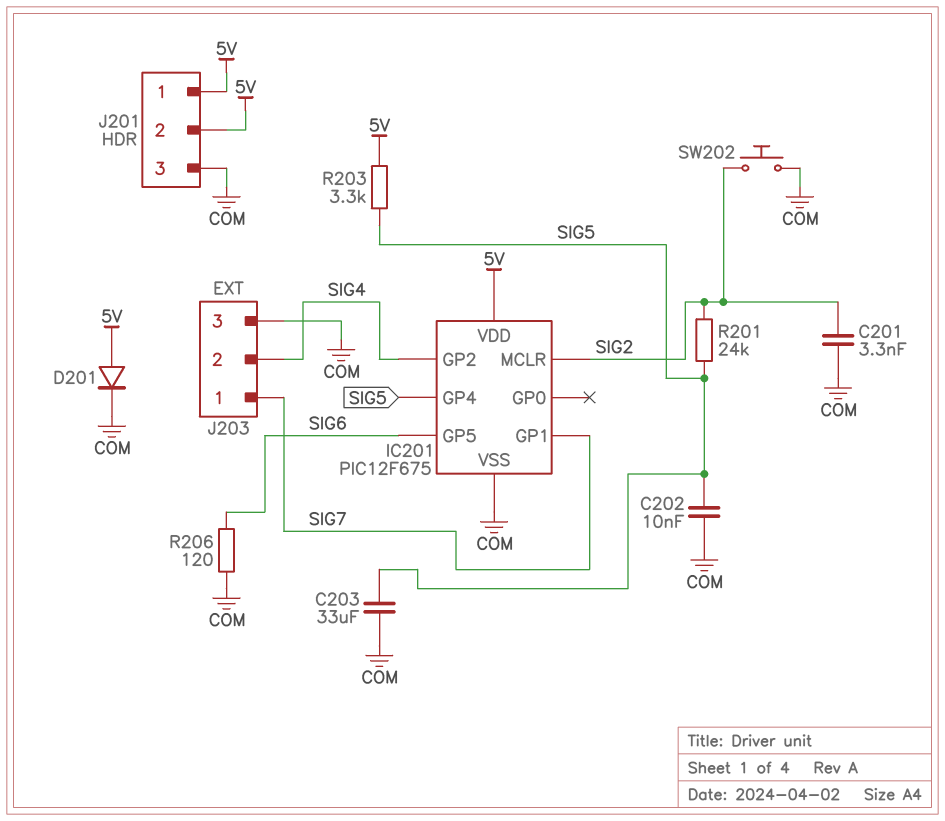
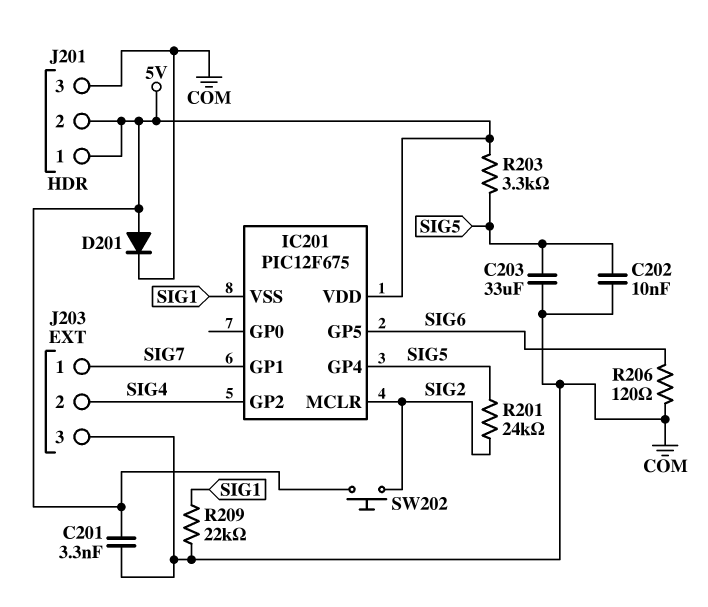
C201: 3.3nF (COM, SIG2) -> 3.3nF (5V, COM)
IC201 pin VSS: COM -> SIG1
R209: none -> 22k (COM, SIG1)
SW202: button (COM, SIG2) -> button (5V, SIG2)

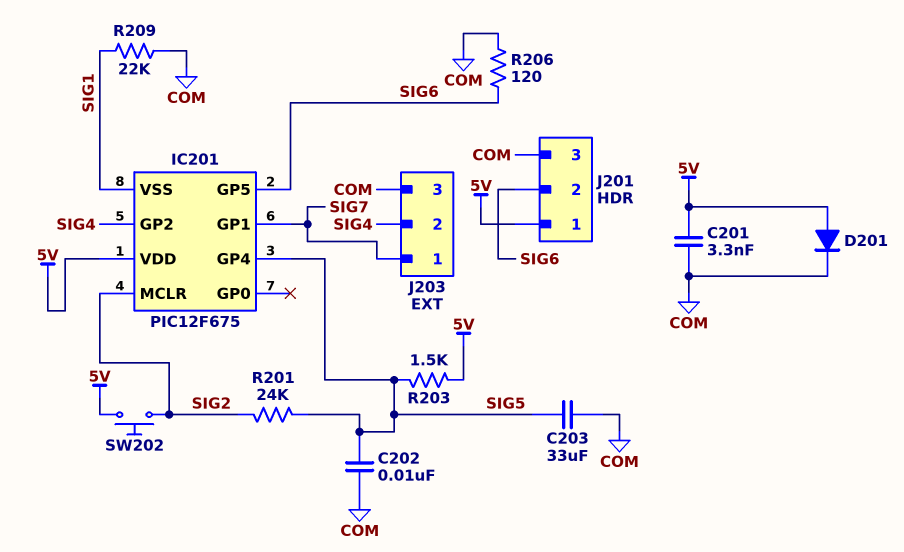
J201 pin 2: 5V -> SIG6
R203: 3.3k (5V, SIG5) -> 1.5k (5V, SIG5)

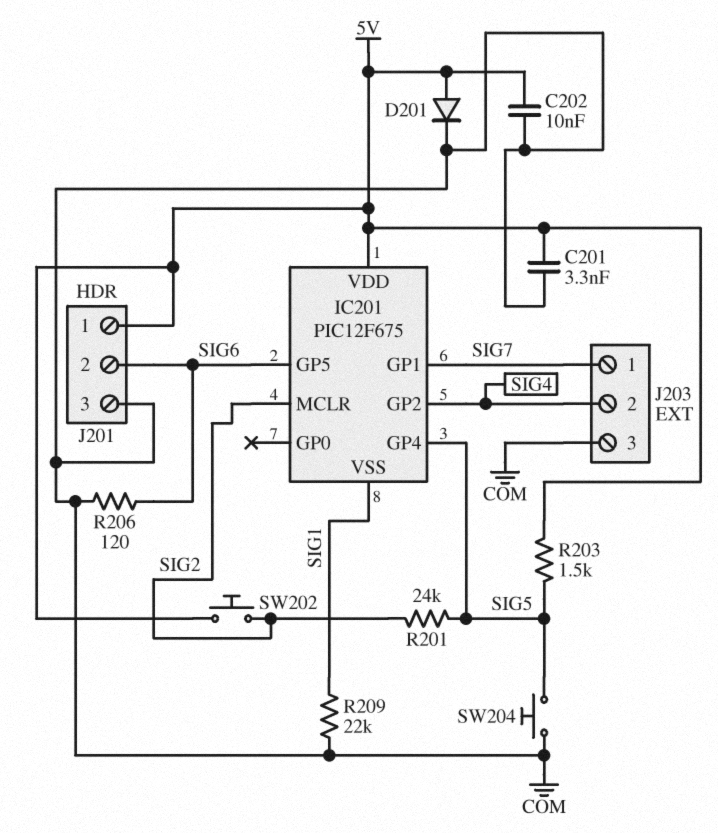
C202: 10nF (COM, SIG5) -> 10nF (5V, COM)
C203: 33uF (COM, SIG5) -> none
SW204: none -> button (COM, SIG5)

